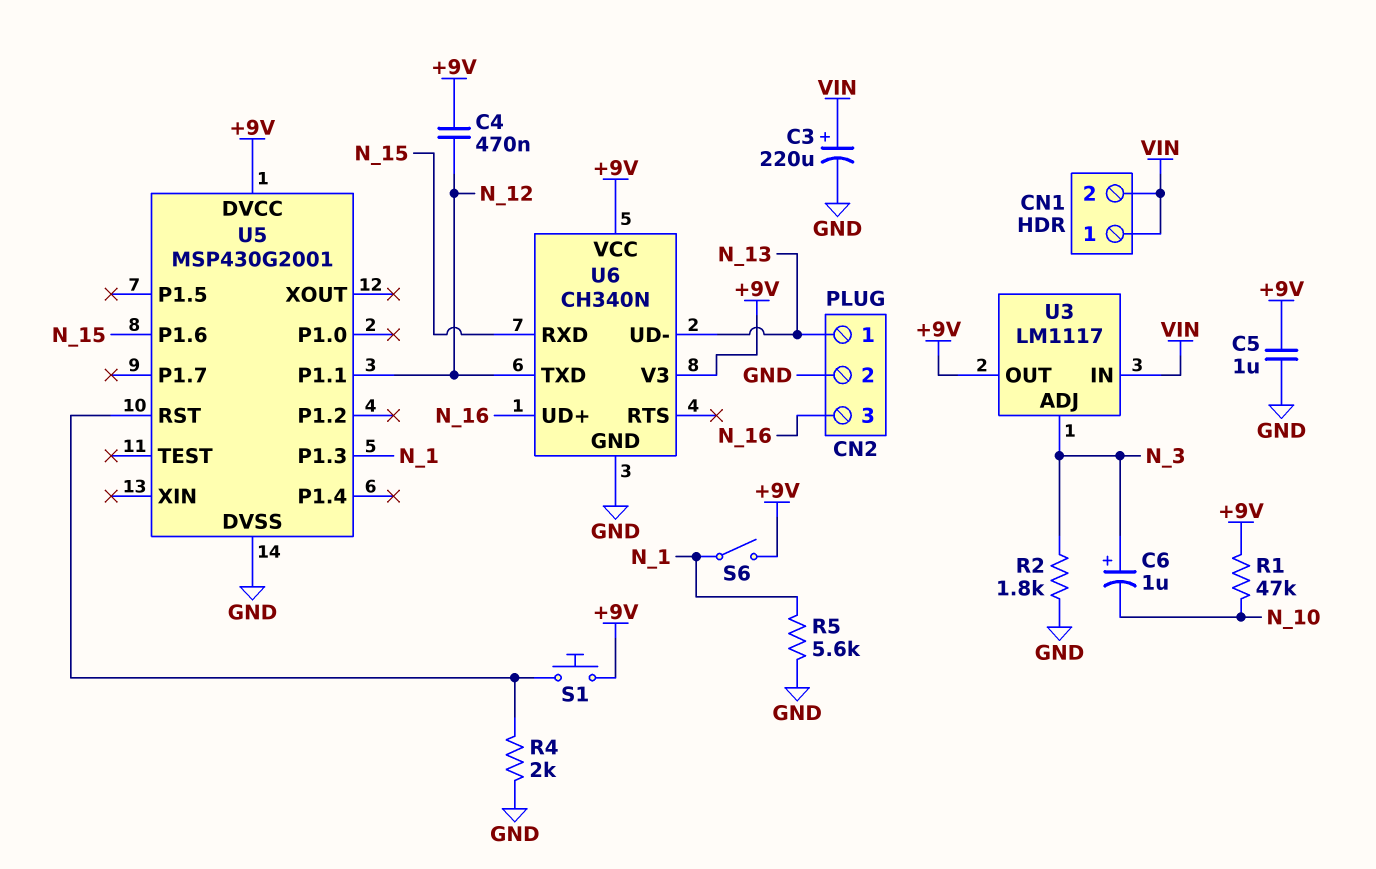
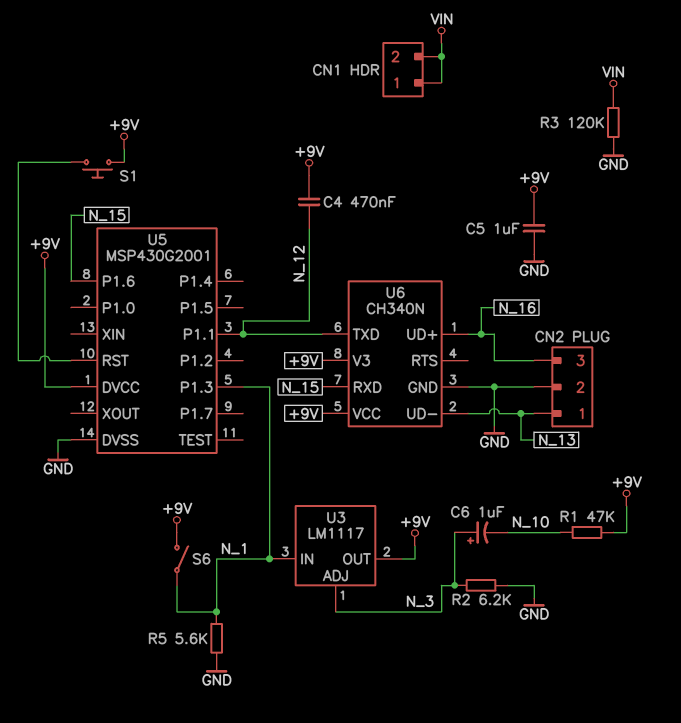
C3: 220uF (plus VIN, minus GND) -> none
R2: 1.8k (GND, N_3) -> 6.2k (GND, N_3)
R3: none -> 120k (GND, VIN)
R4: 2k (GND, U5/RST) -> none
U3 pin IN: VIN -> N_1

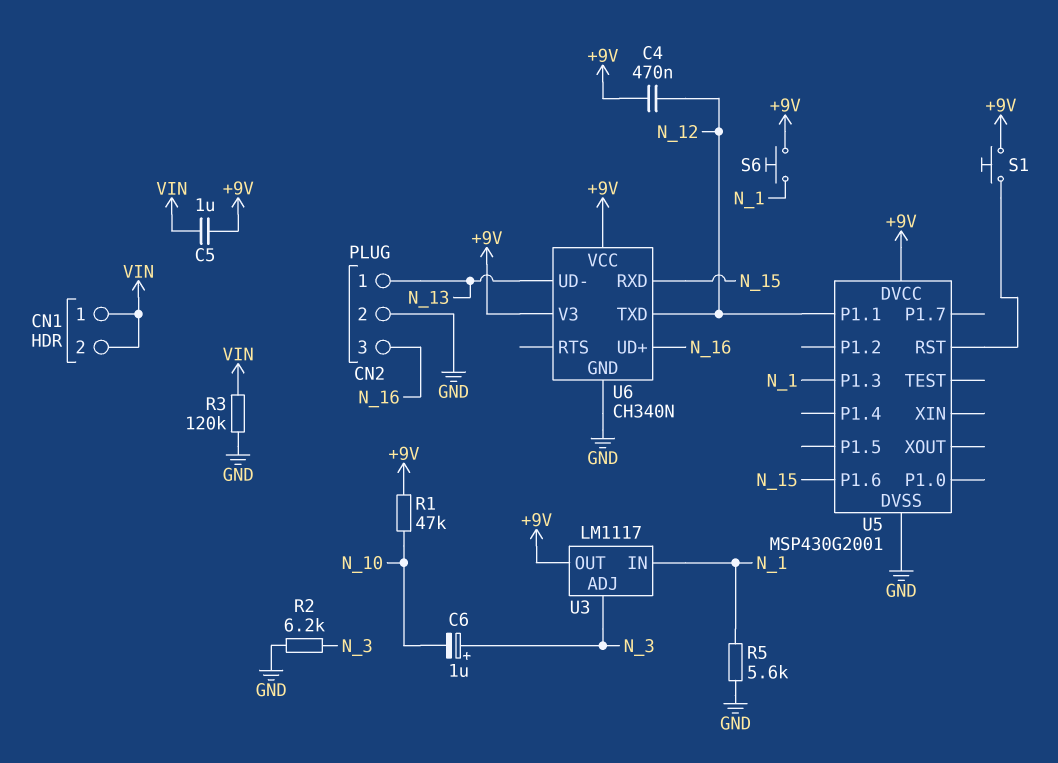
C5: 1uF (+9V, GND) -> 1uF (+9V, VIN)
S6: switch (+9V, N_1) -> button (+9V, N_1)

